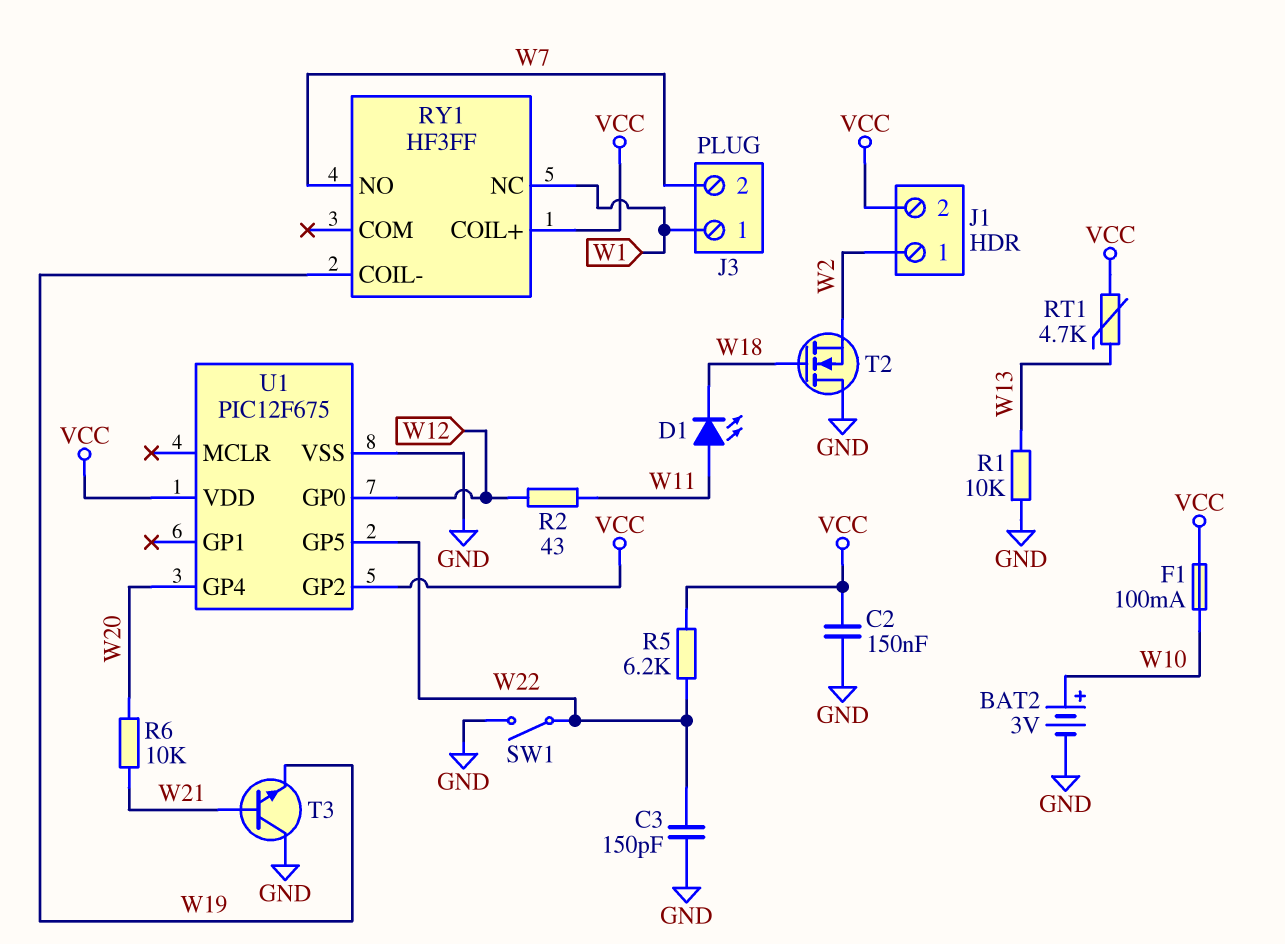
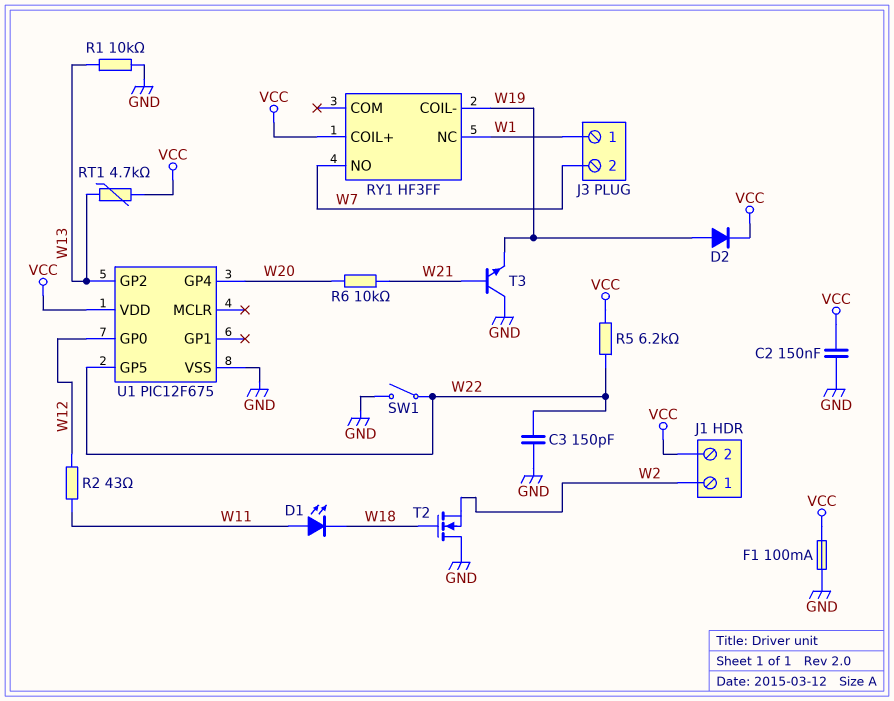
BAT2: 3V (plus W10, minus GND) -> none
D2: none -> diode (A W19, K VCC)
F1: 100mA (VCC, W10) -> 100mA (GND, VCC)
U1 pin GP2: VCC -> W13

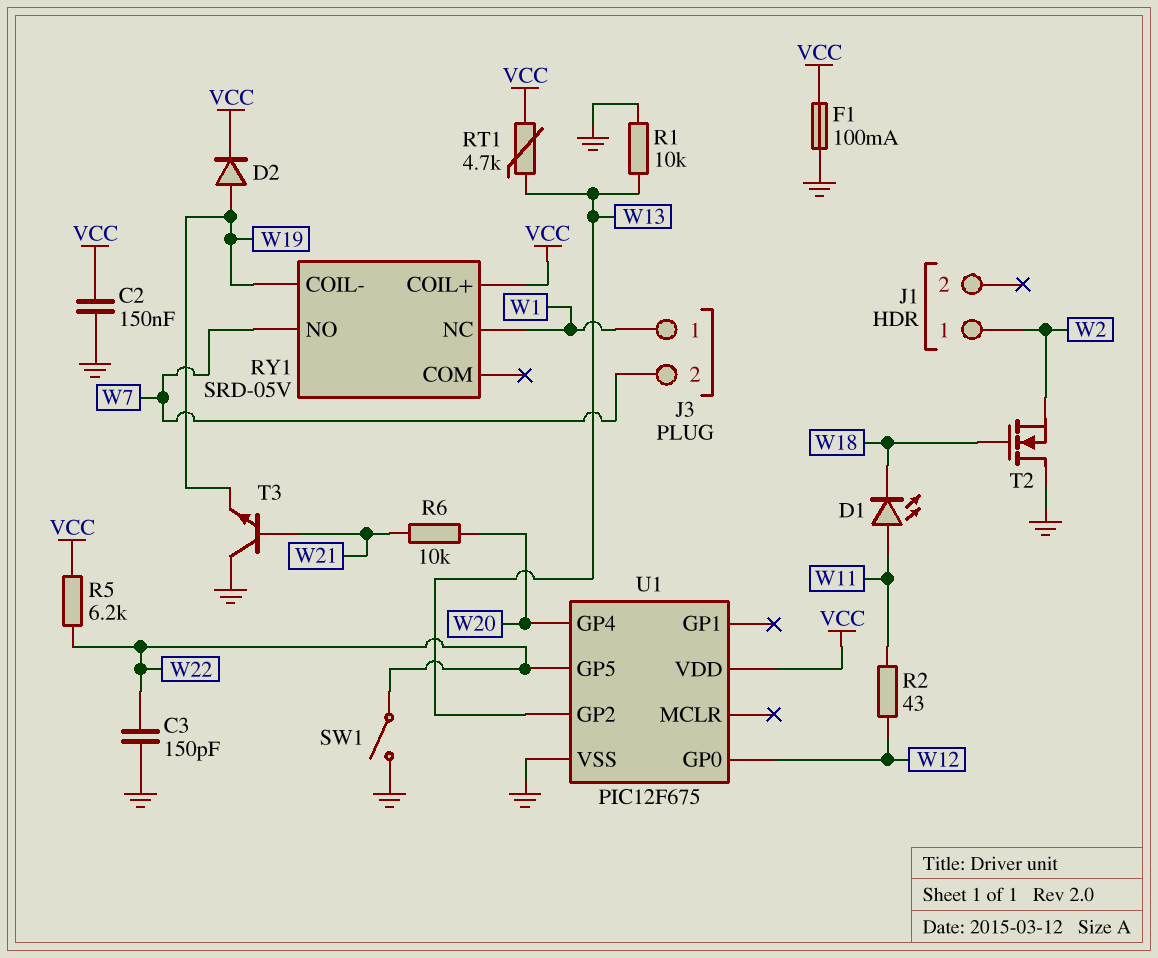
J1 pin 2: VCC -> none
RY1: HF3FF -> SRD-05V

